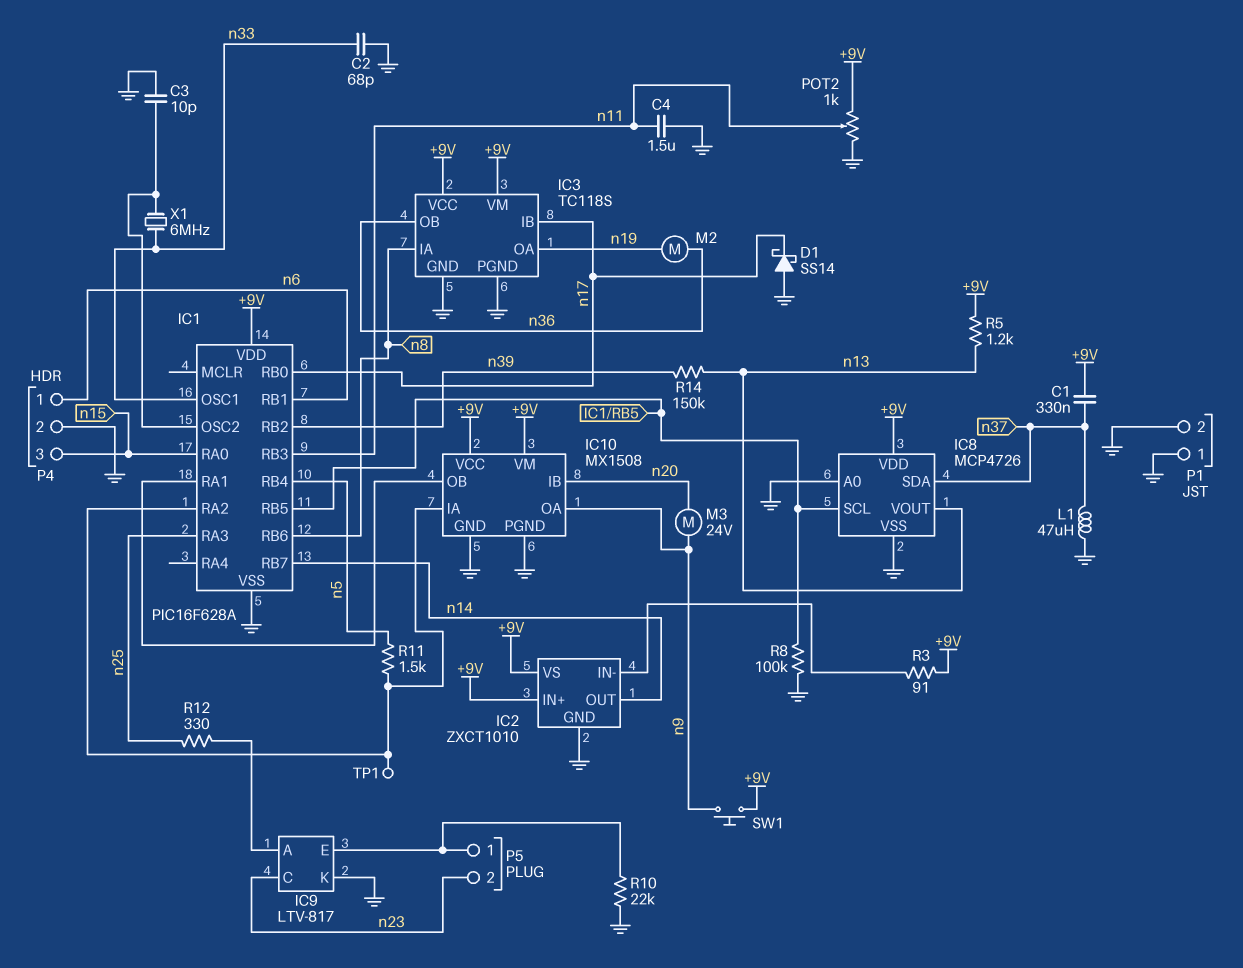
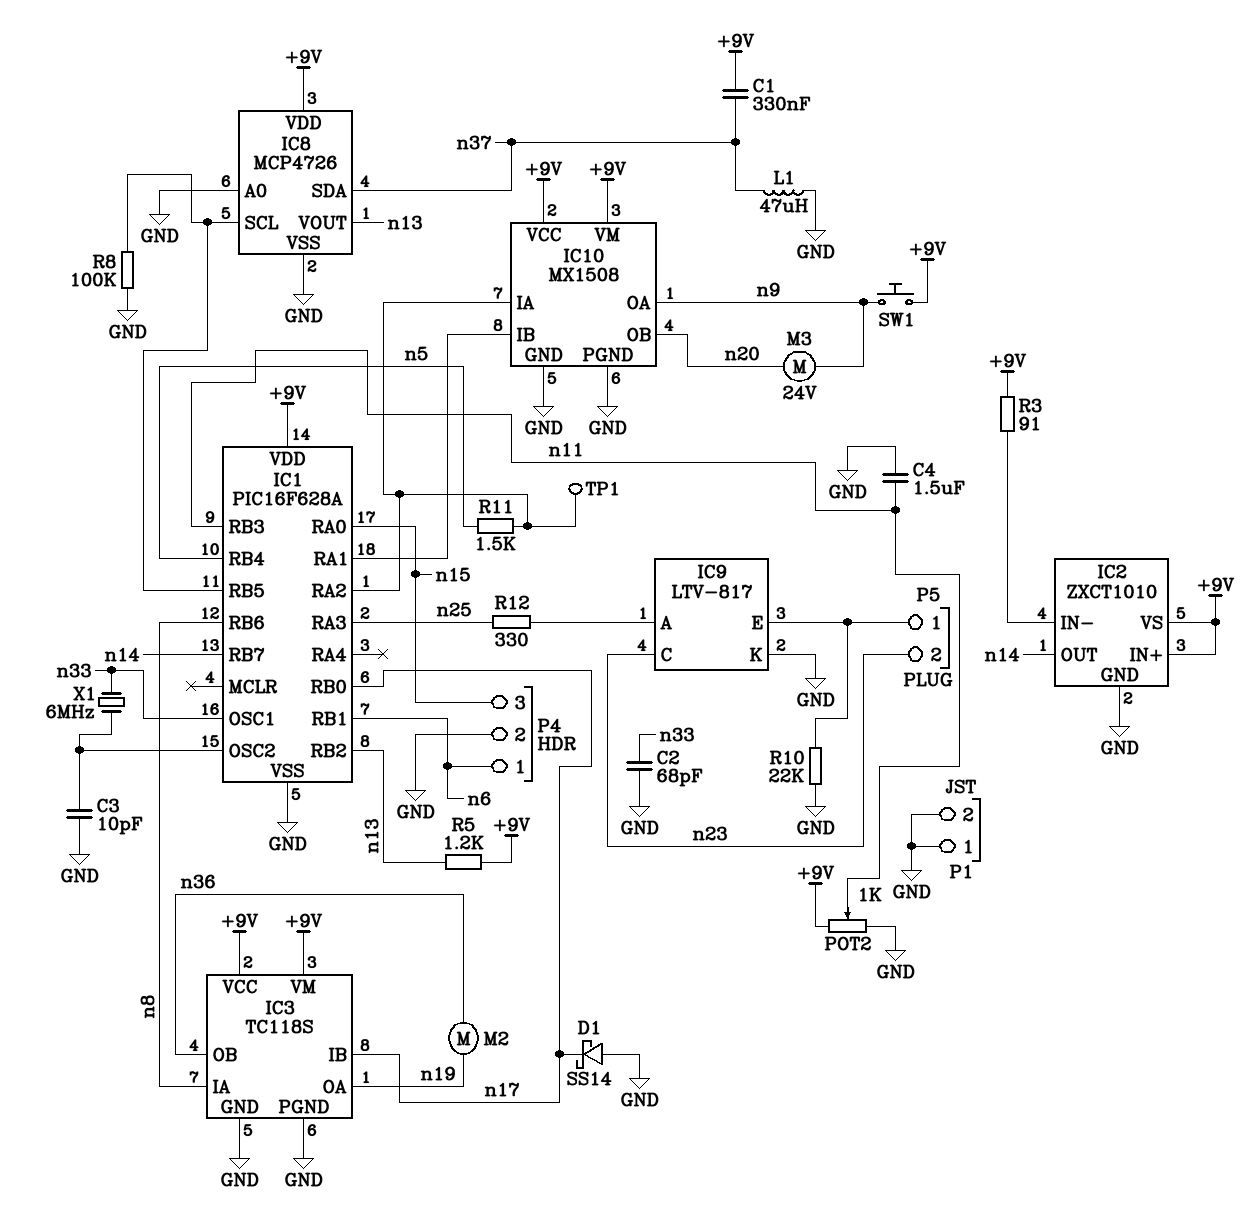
IC1 pin RB2: n39 -> n13
IC10 pin IB: n20 -> IC1/RA1
IC10 pin OB: IC1/RA1 -> n20
R14: 150k (n13, n39) -> none

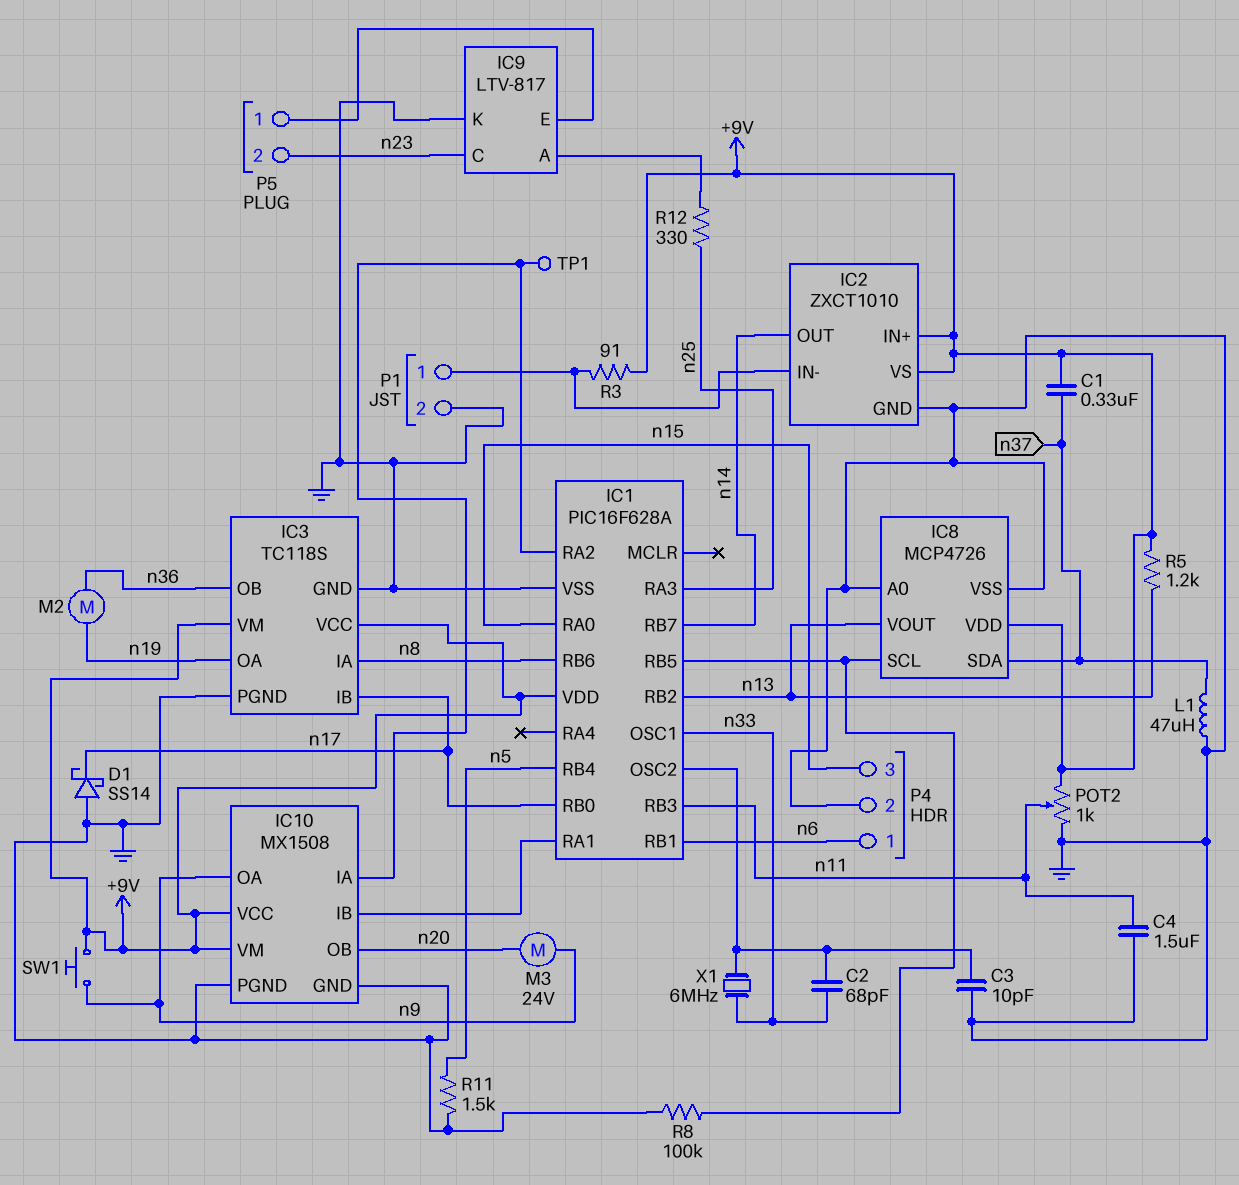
C2: 68pF (GND, n33) -> 68pF (IC1/OSC2, n33)
P1 pin 1: GND -> IC2/IN-
R10: 22k (GND, IC9/E) -> none
R11: 1.5k (IC1/RA2, n5) -> 1.5k (GND, n5)

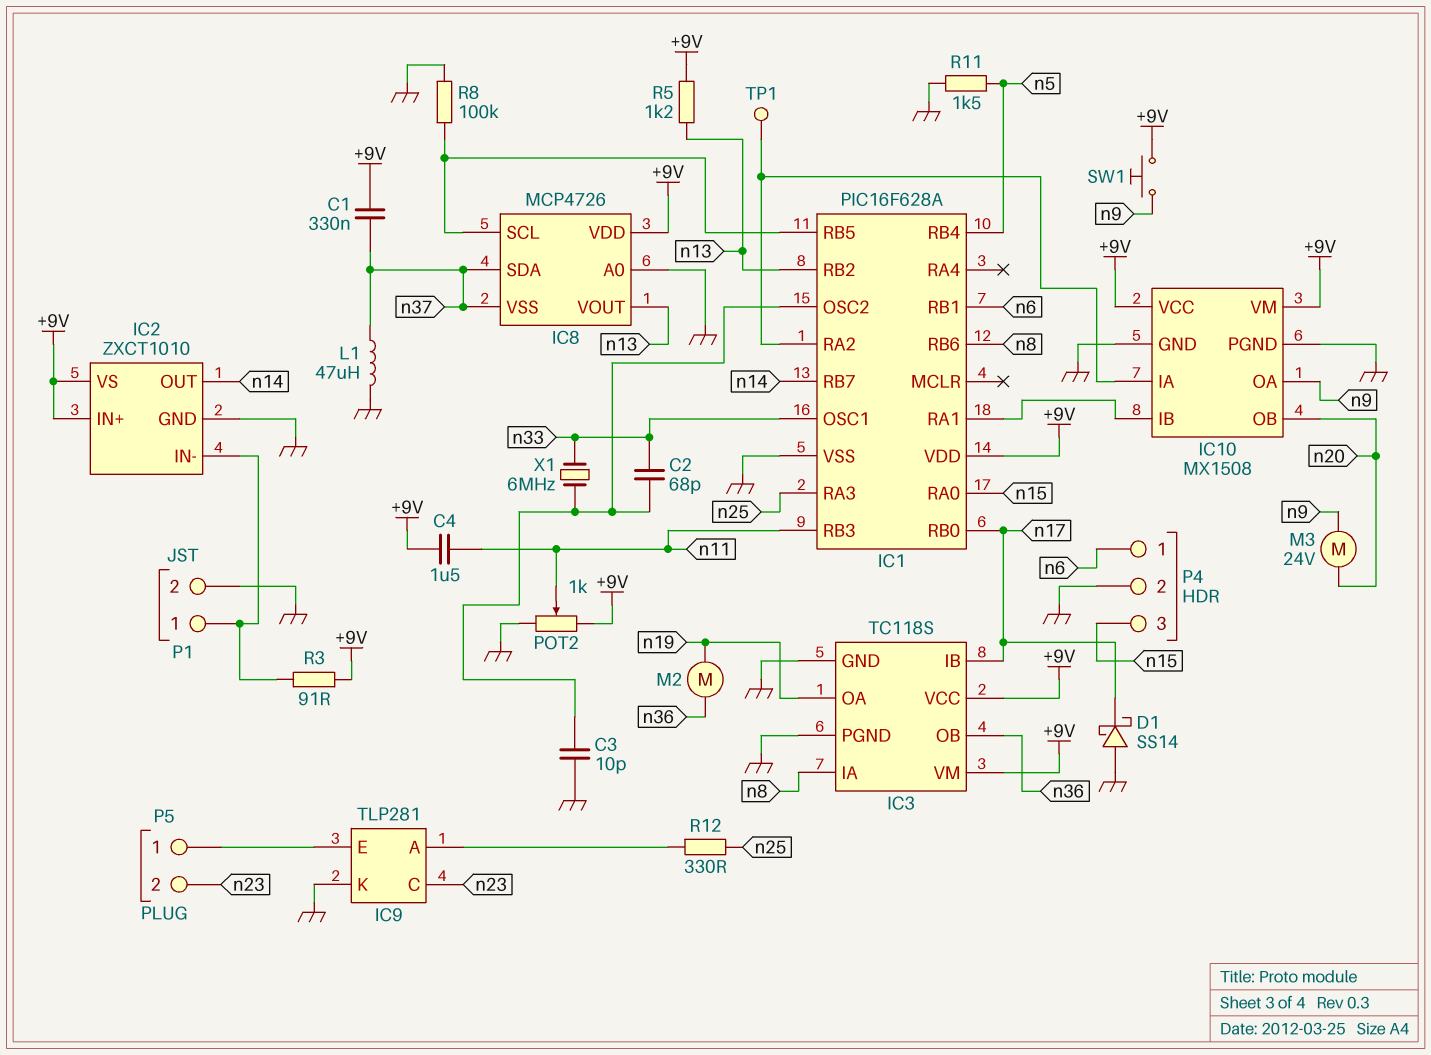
C4: 1.5uF (GND, n11) -> 1.5uF (+9V, n11)
IC8 pin VSS: GND -> n37
IC9: LTV-817 -> TLP281

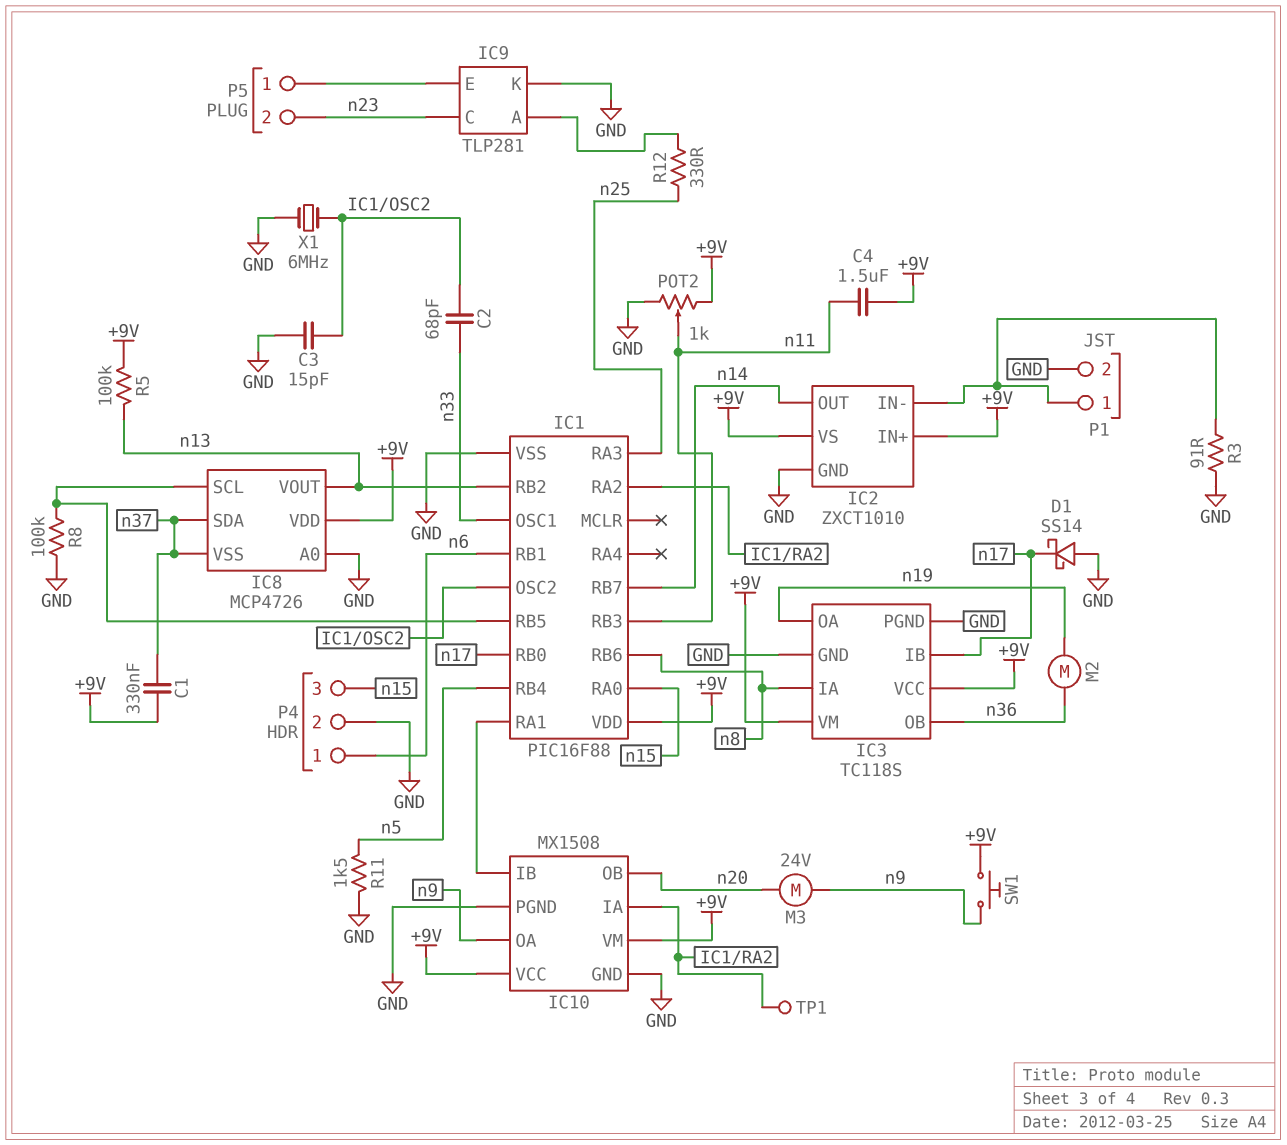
C3: 10pF (GND, IC1/OSC2) -> 15pF (GND, IC1/OSC2)
IC1: PIC16F628A -> PIC16F88
L1: 47uH (GND, n37) -> none
R3: 91 (+9V, IC2/IN-) -> 91 (GND, IC2/IN-)
R5: 1.2k (+9V, n13) -> 100k (+9V, n13)
X1: 6MHz (IC1/OSC2, n33) -> 6MHz (GND, IC1/OSC2)

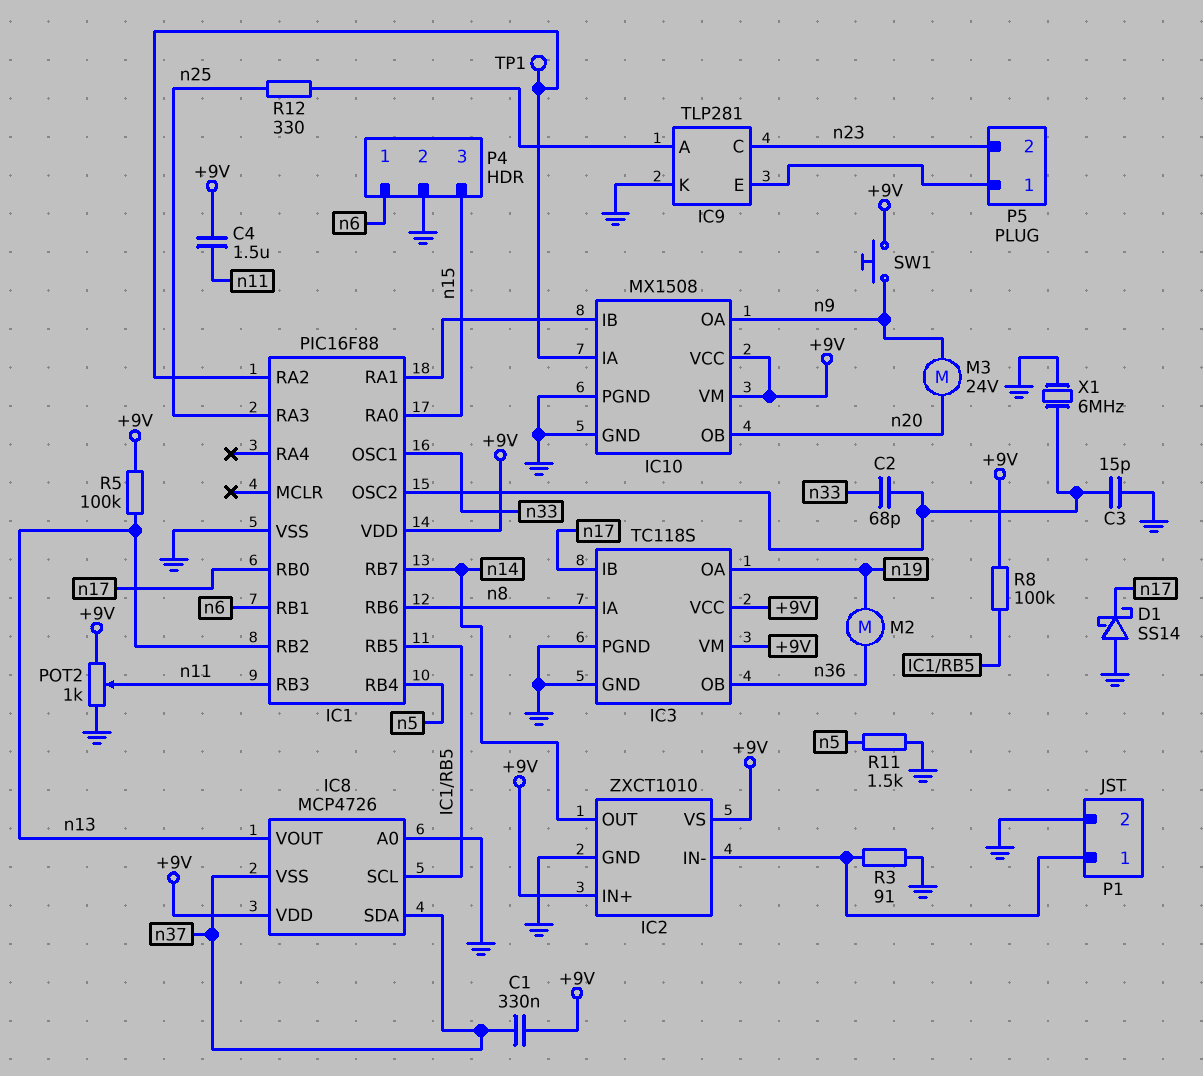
R8: 100k (GND, IC1/RB5) -> 100k (+9V, IC1/RB5)

